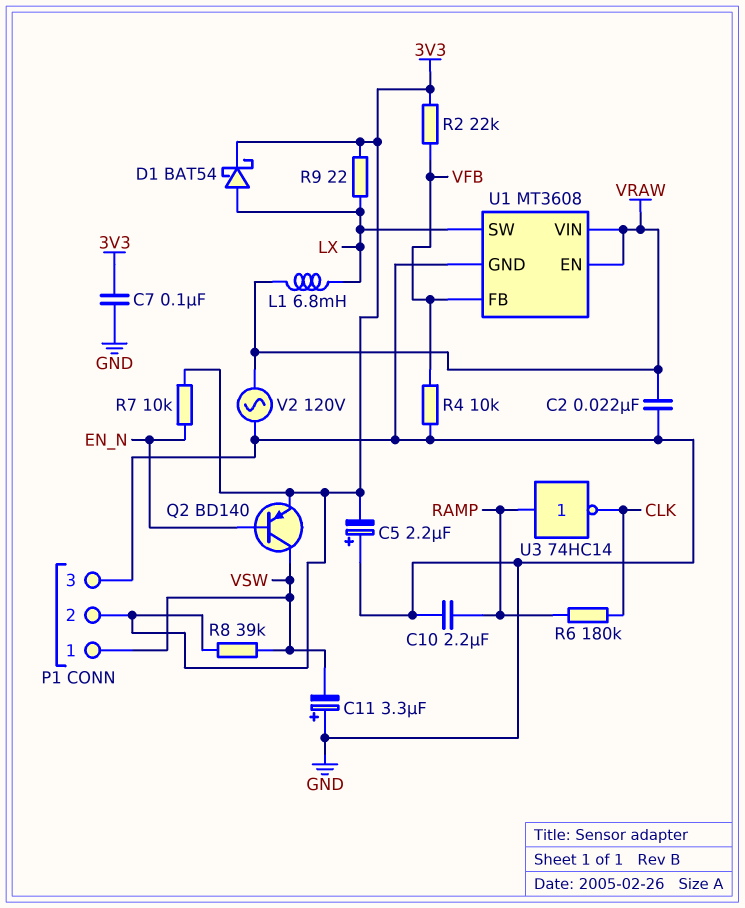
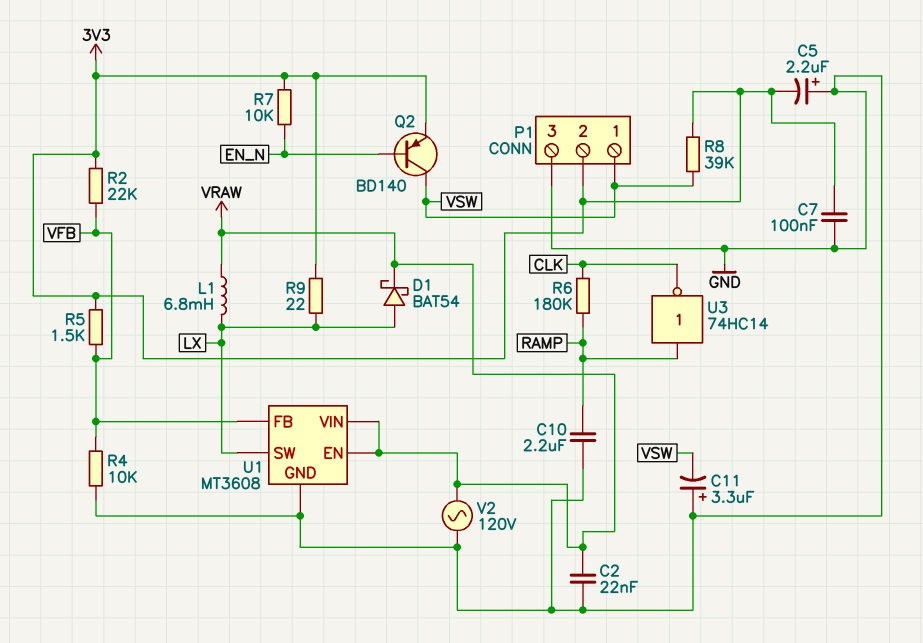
D1: schottky BAT54 (A LX, K 3V3) -> schottky BAT54 (A LX, K VRAW)
R5: none -> 1.5k (3V3, VFB)

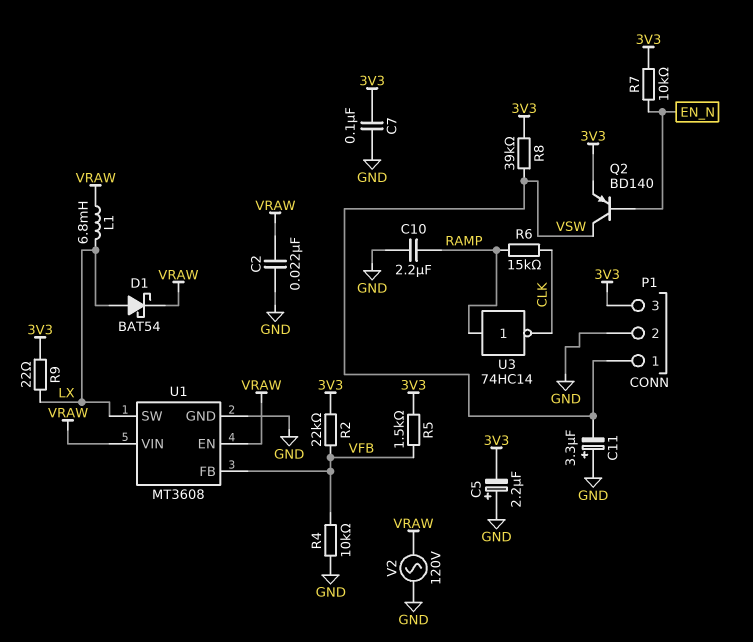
P1 pin 2: 3V3 -> GND
P1 pin 3: GND -> 3V3
R6: 180k (CLK, RAMP) -> 15k (CLK, RAMP)

